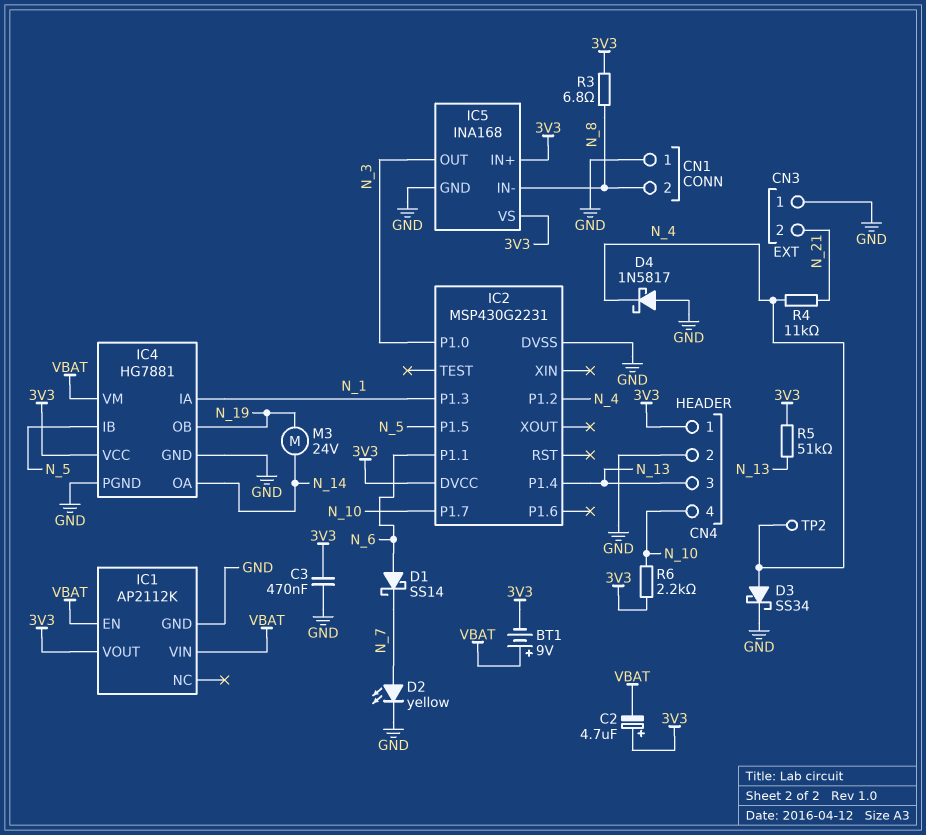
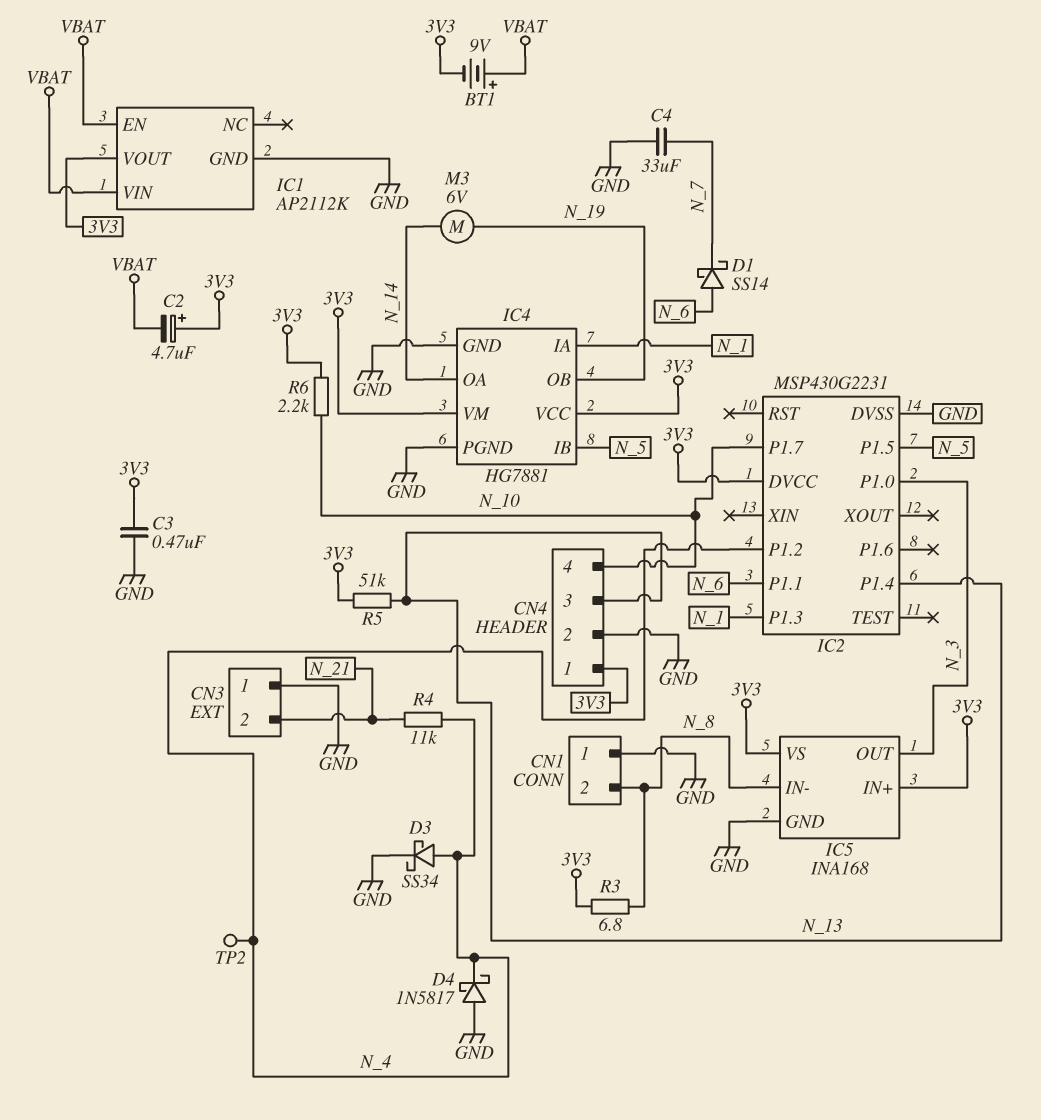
C4: none -> 33uF (GND, N_7)
D2: LED yellow (A N_7, K GND) -> none
IC4 pin VM: VBAT -> 3V3
M3: motor 24V (N_14, N_19) -> motor 6V (N_14, N_19)

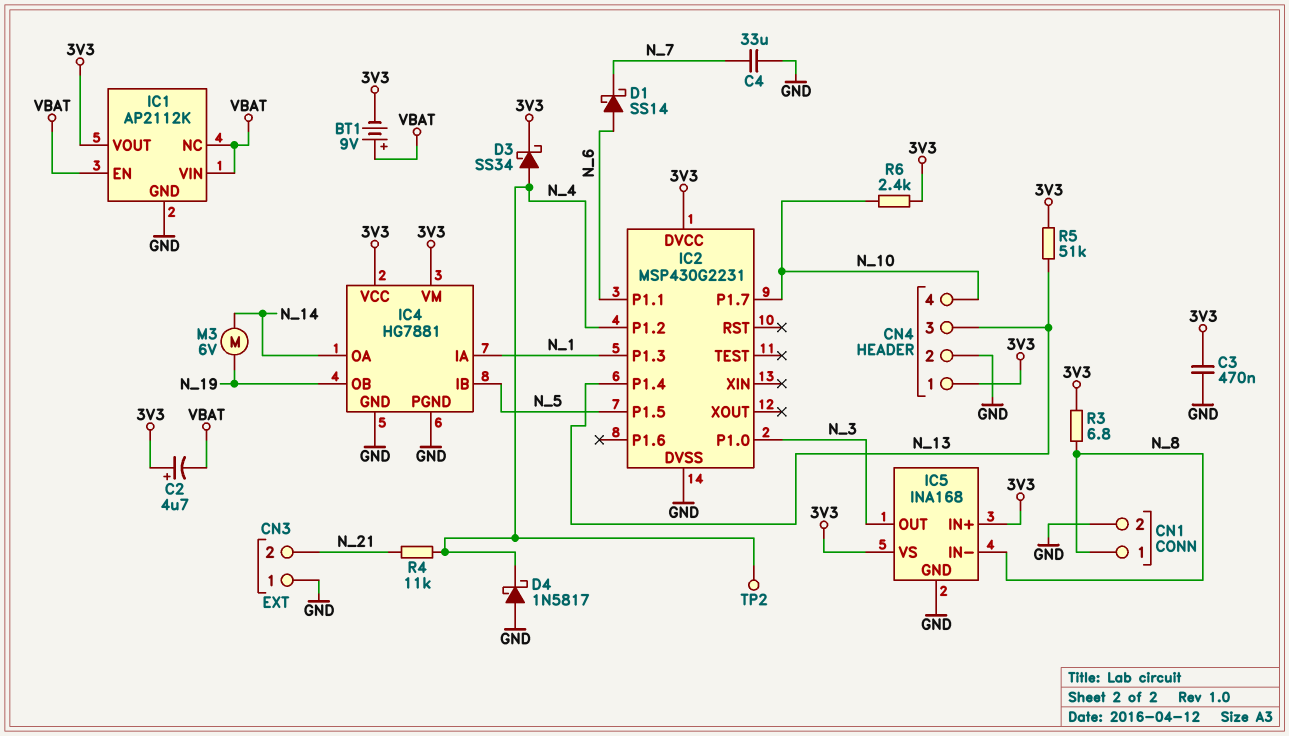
CN1 pin 1: GND -> N_8
CN1 pin 2: N_8 -> GND
D3: schottky SS34 (A N_4, K GND) -> schottky SS34 (A N_4, K 3V3)
IC1 pin NC: none -> VBAT
R6: 2.2k (3V3, N_10) -> 2.4k (3V3, N_10)

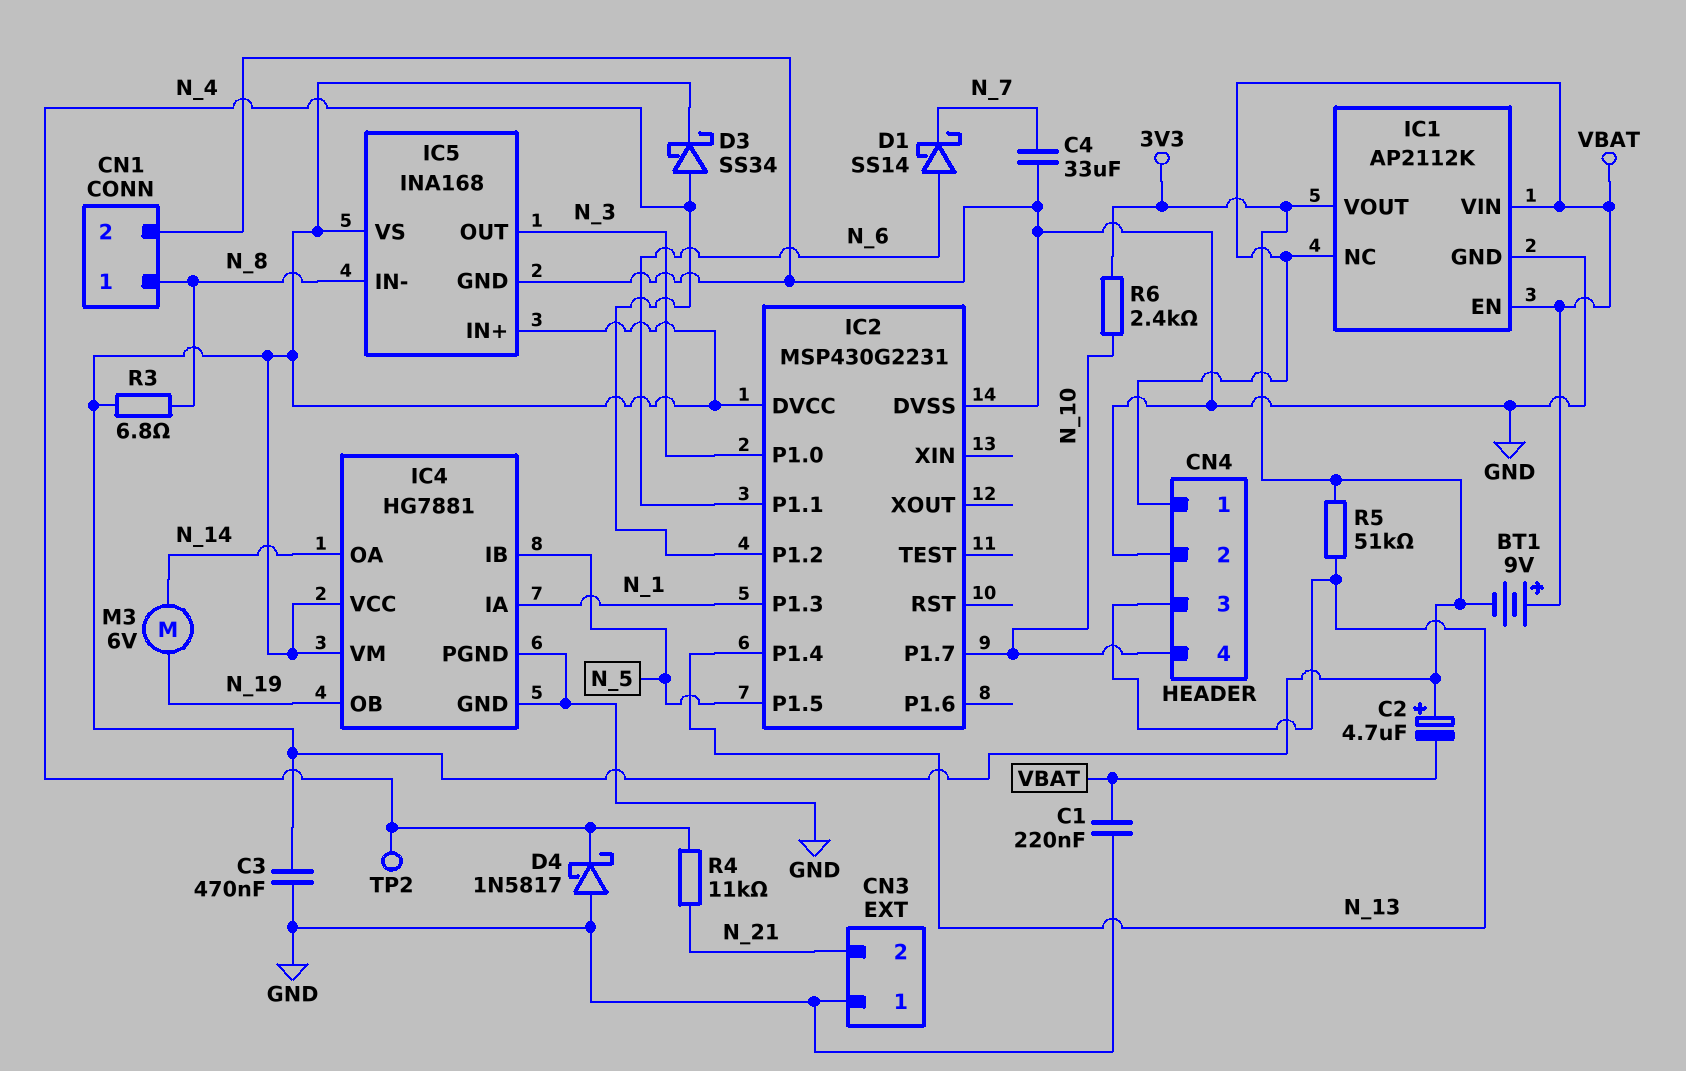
C1: none -> 220nF (GND, VBAT)
CN4 pin 1: 3V3 -> VBAT

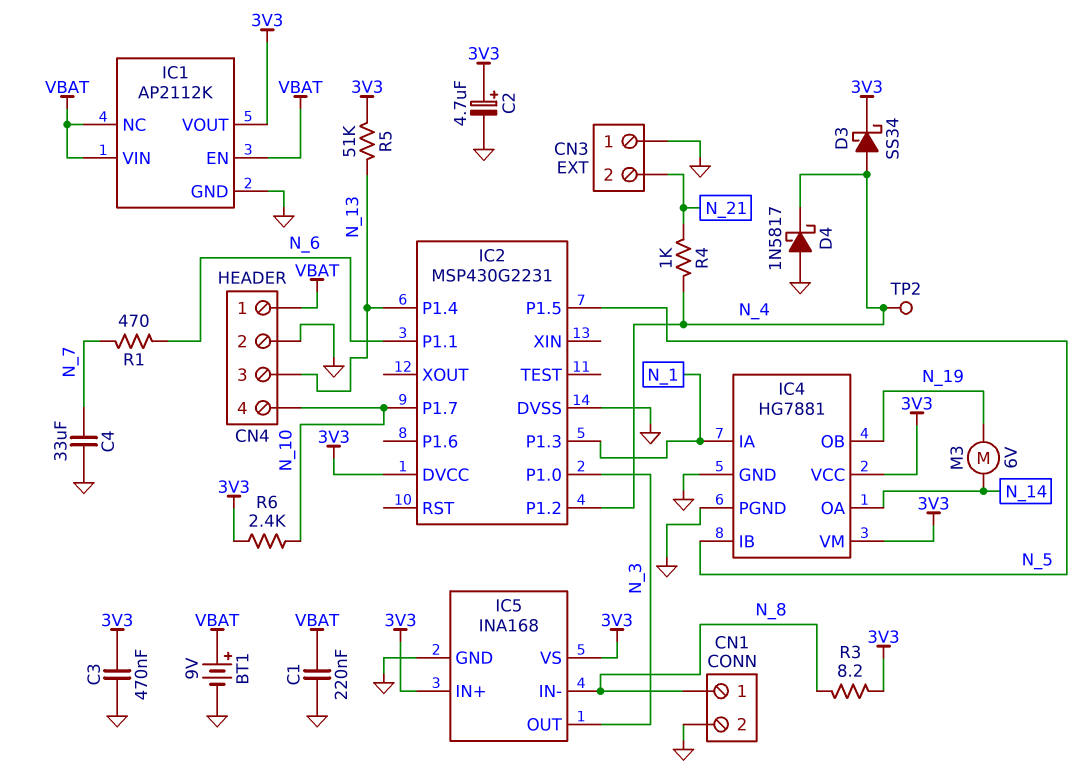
BT1: 9V (plus VBAT, minus 3V3) -> 9V (plus VBAT, minus GND)
C2: 4.7uF (plus 3V3, minus VBAT) -> 4.7uF (plus 3V3, minus GND)
D1: schottky SS14 (A N_6, K N_7) -> none
R1: none -> 470 (N_6, N_7)
R3: 6.8 (3V3, N_8) -> 8.2 (3V3, N_8)
R4: 11k (N_4, N_21) -> 1k (N_4, N_21)

